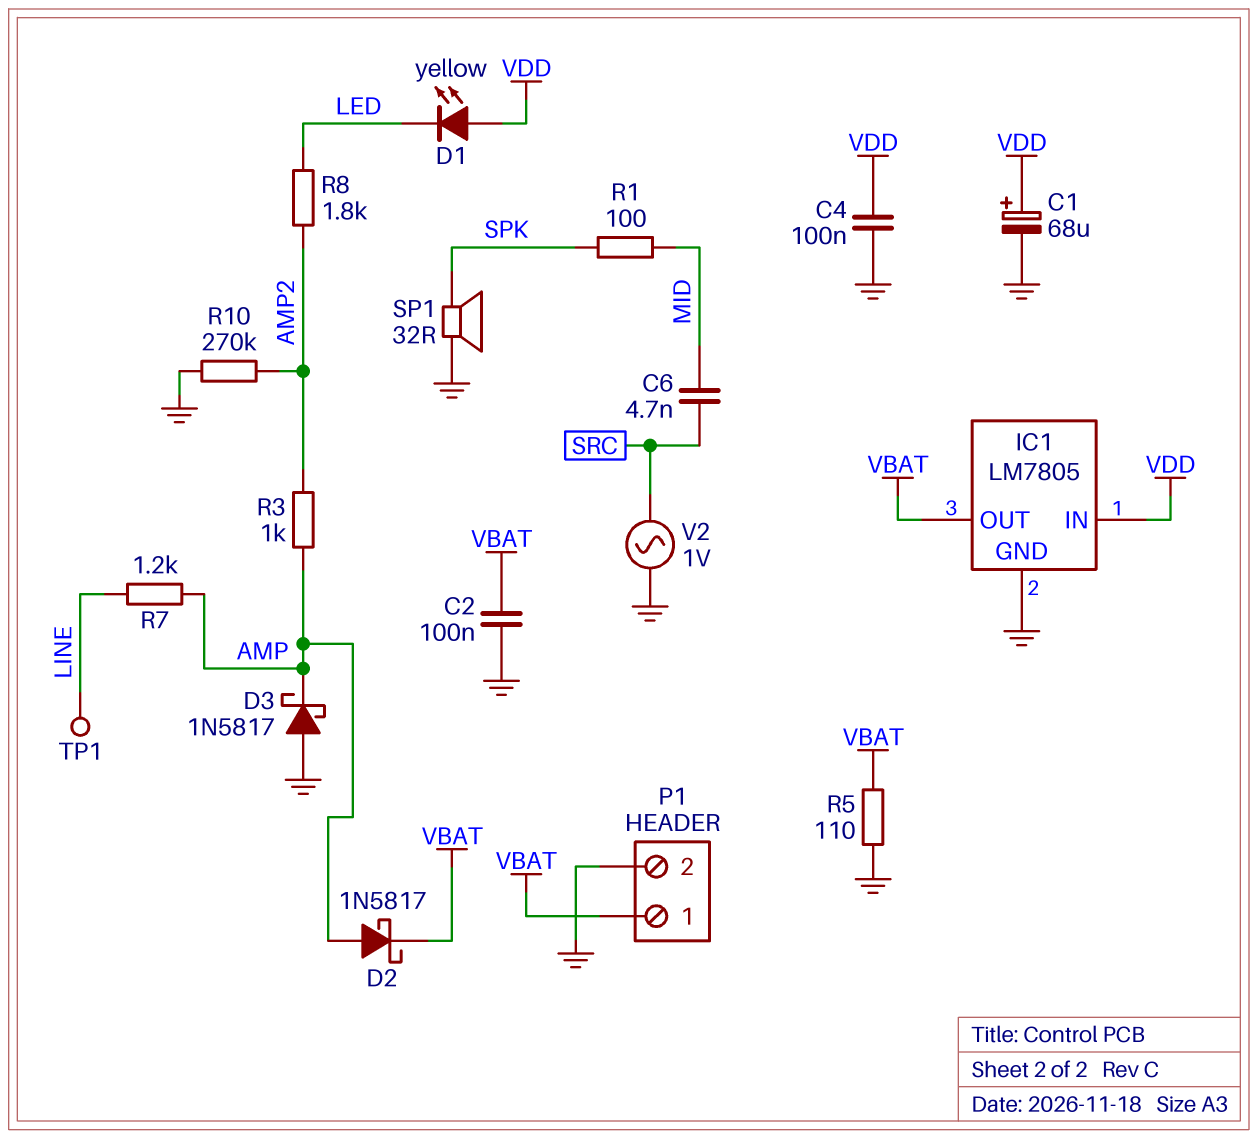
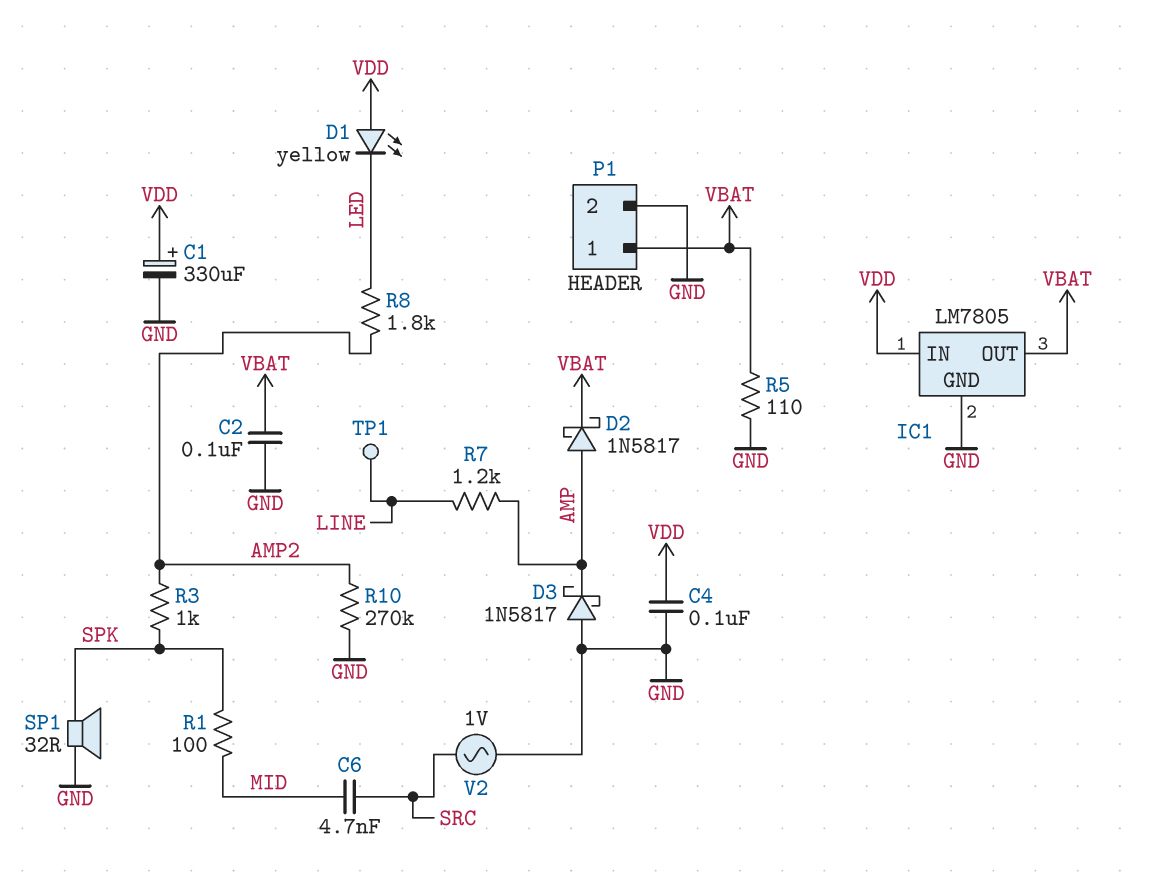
C1: 68uF (plus VDD, minus GND) -> 330uF (plus VDD, minus GND)
R3: 1k (AMP, AMP2) -> 1k (AMP2, SPK)

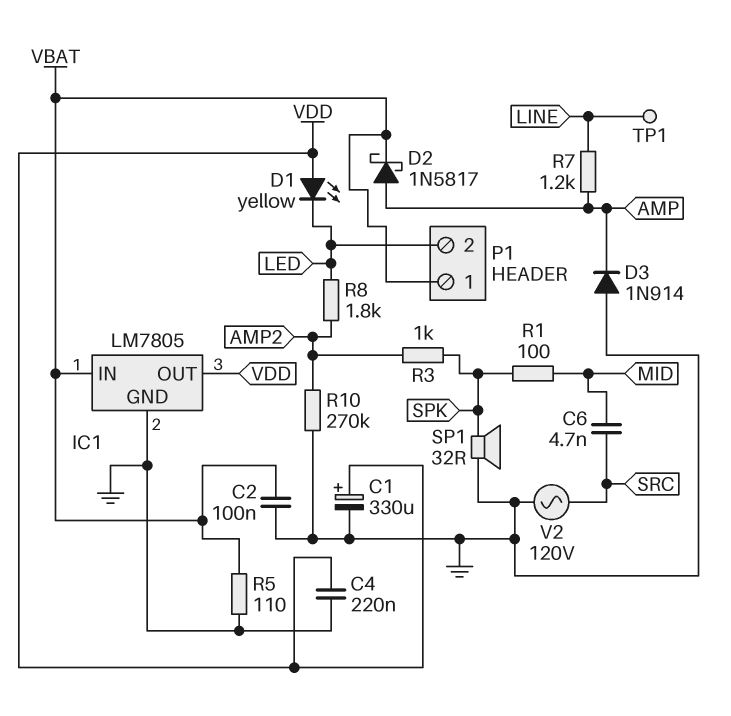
C4: 100nF (GND, VDD) -> 220nF (GND, VDD)
D3: schottky 1N5817 (A GND, K AMP) -> diode 1N914 (A GND, K AMP)
IC1 pin IN: VDD -> VBAT
IC1 pin OUT: VBAT -> VDD
P1 pin 2: GND -> LED
V2: AC 1V (GND, SRC) -> AC 120V (GND, SRC)

